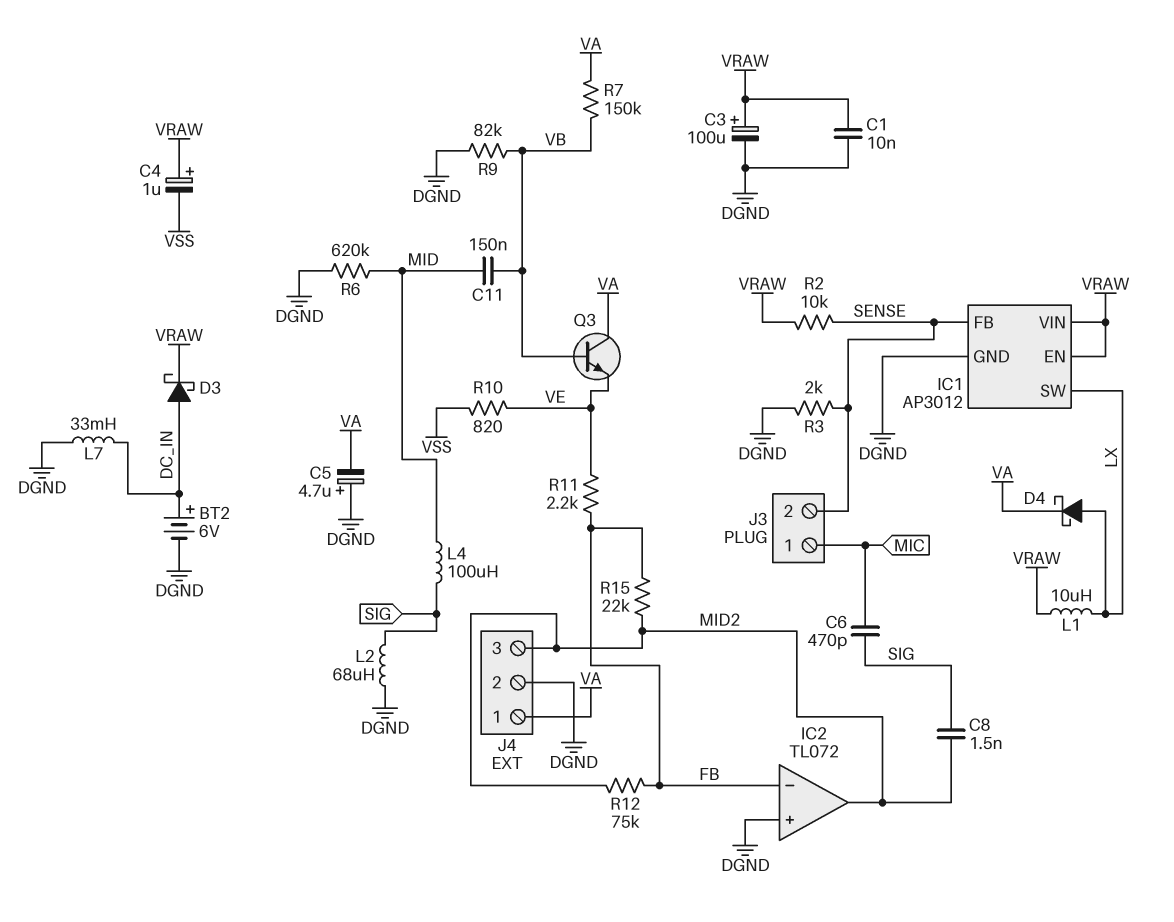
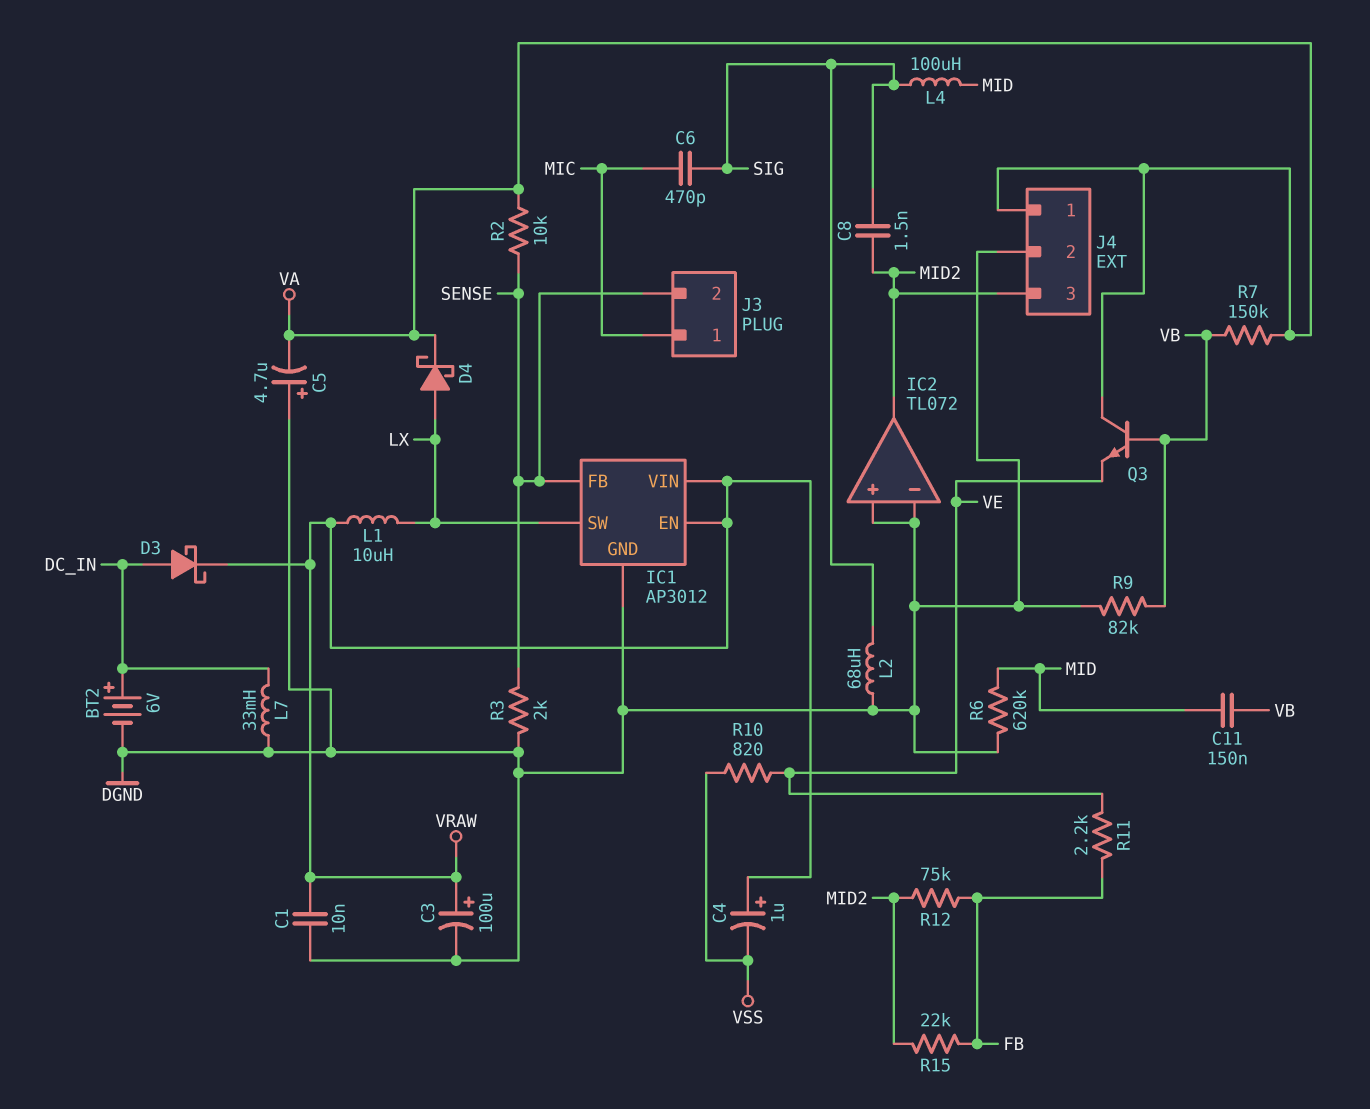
IC2 pin in-: FB -> DGND
R2: 10k (SENSE, VRAW) -> 10k (SENSE, VA)

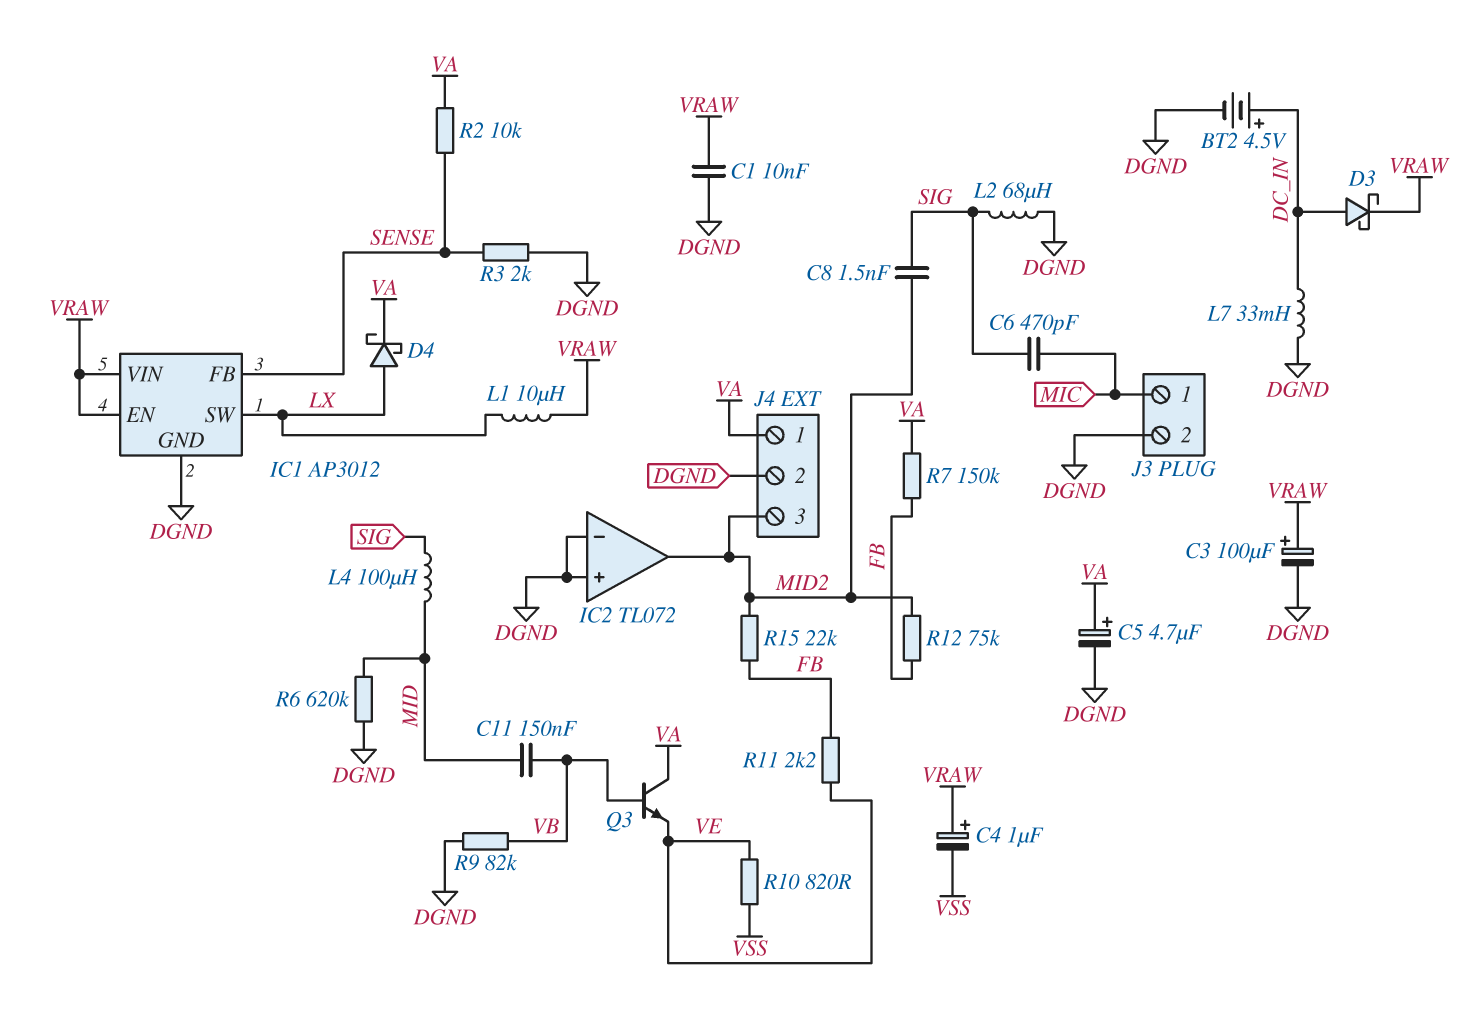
BT2: 6V (plus DC_IN, minus DGND) -> 4.5V (plus DC_IN, minus DGND)
C5: 4.7uF (plus DGND, minus VA) -> 4.7uF (plus VA, minus DGND)
J3 pin 2: SENSE -> DGND
R7: 150k (VA, VB) -> 150k (FB, VA)

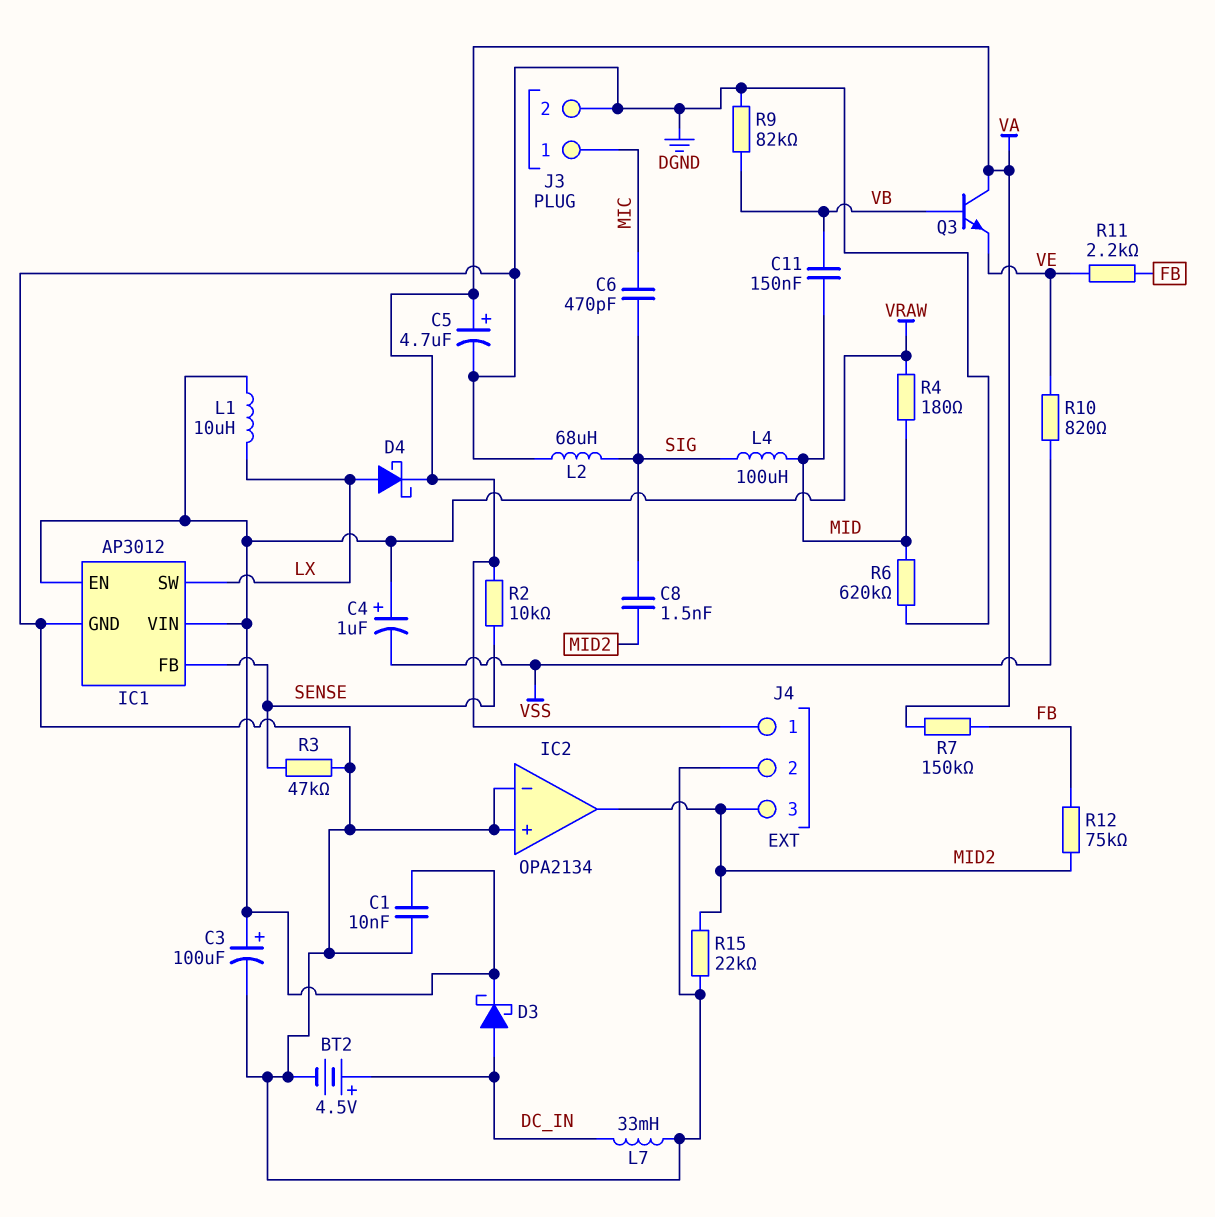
IC2: TL072 -> OPA2134
R3: 2k (DGND, SENSE) -> 47k (DGND, SENSE)
R4: none -> 180 (MID, VRAW)
R15: 22k (FB, MID2) -> 22k (DGND, MID2)

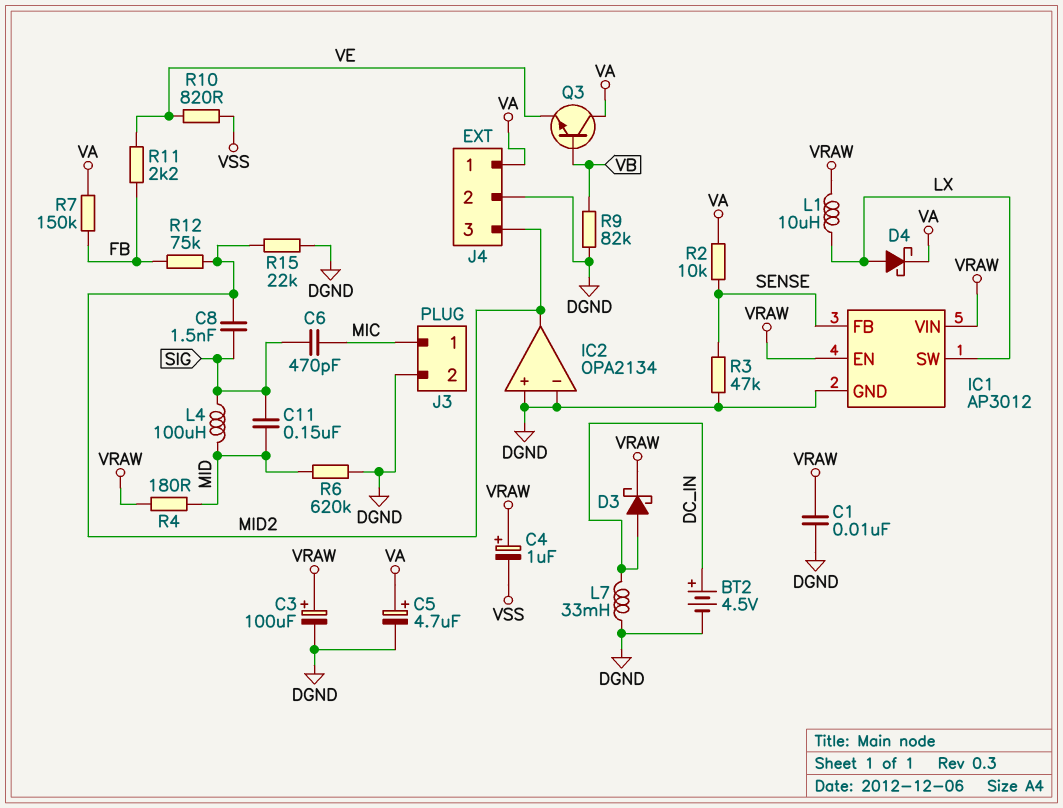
C11: 150nF (MID, VB) -> 150nF (MID, SIG)
L2: 68uH (DGND, SIG) -> none

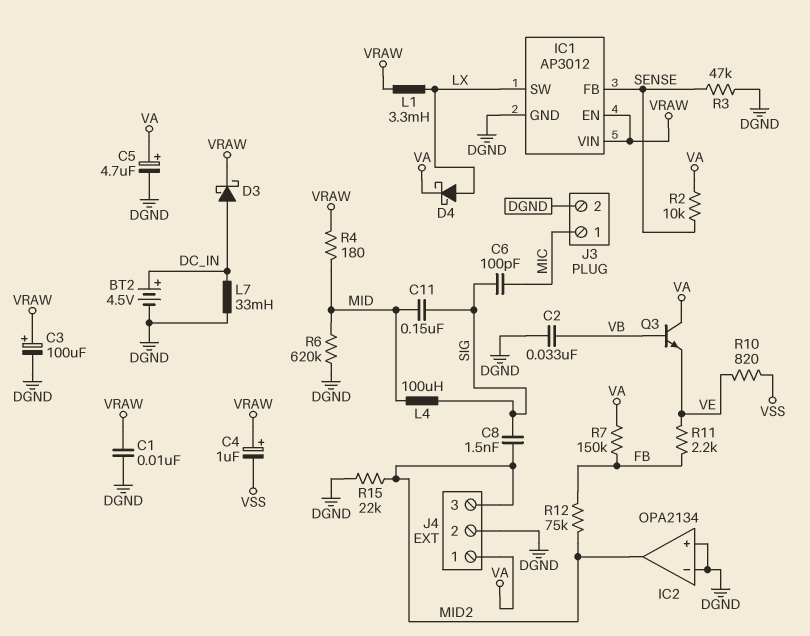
C2: none -> 33nF (DGND, VB)
C6: 470pF (MIC, SIG) -> 100pF (MIC, SIG)
L1: 10uH (LX, VRAW) -> 3.3mH (LX, VRAW)
R9: 82k (DGND, VB) -> none

